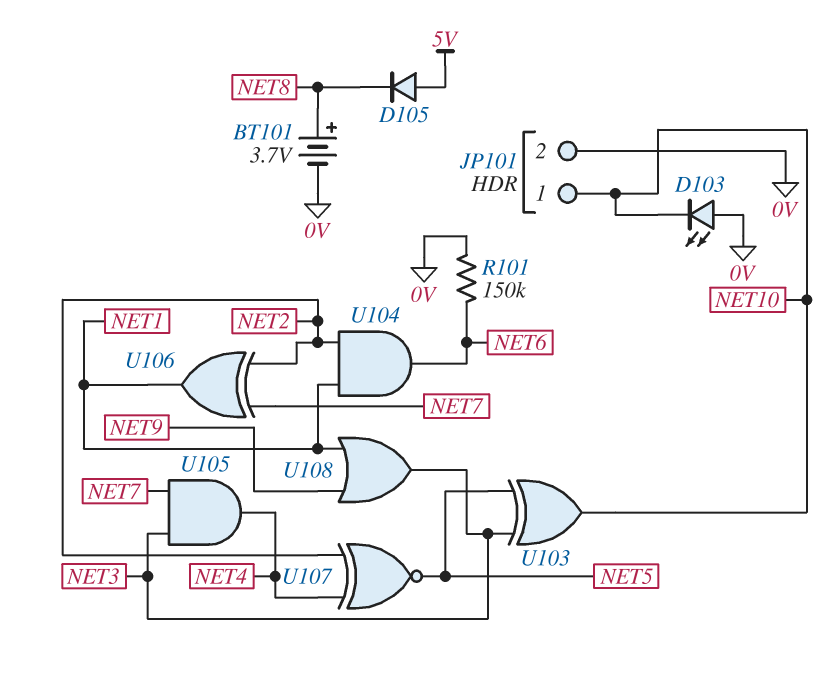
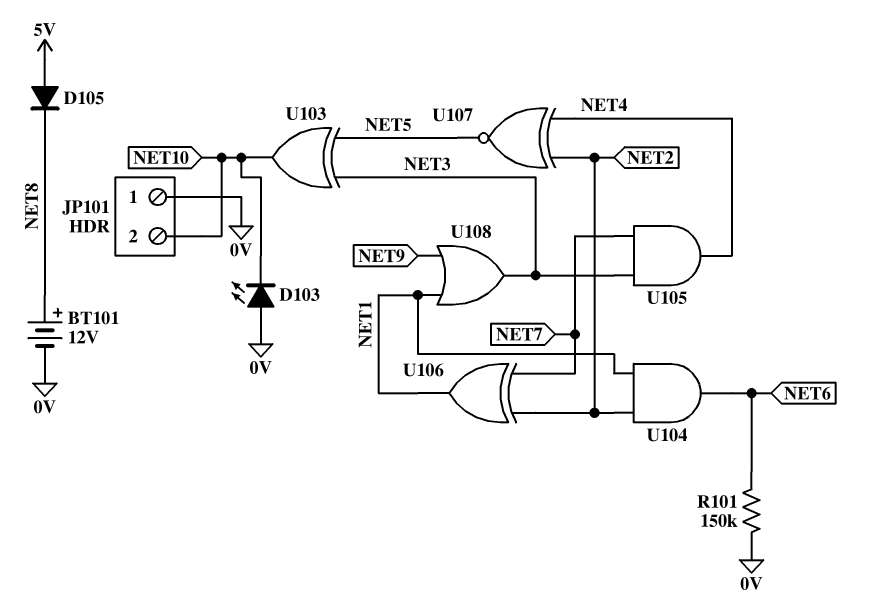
BT101: 3.7V (plus NET8, minus 0V) -> 12V (plus NET8, minus 0V)
JP101 pin 1: NET10 -> 0V
JP101 pin 2: 0V -> NET10

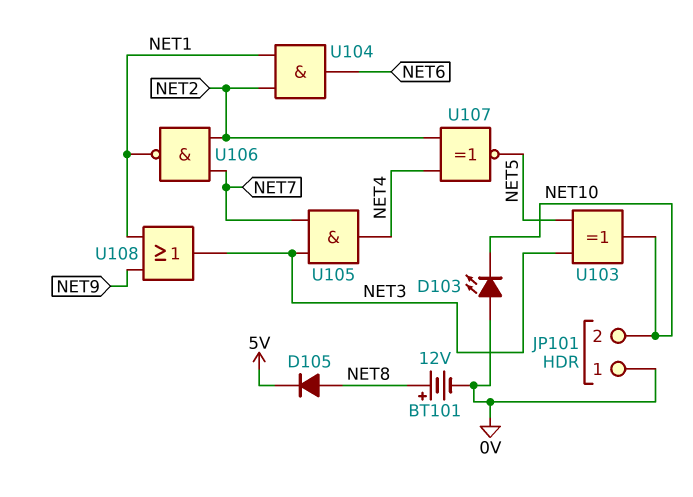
D105: diode (A 5V, K NET8) -> diode (A NET8, K 5V)
R101: 150k (0V, NET6) -> none
U106: XOR (in NET2, in NET7, out NET1) -> NAND (in NET2, in NET7, out NET1)

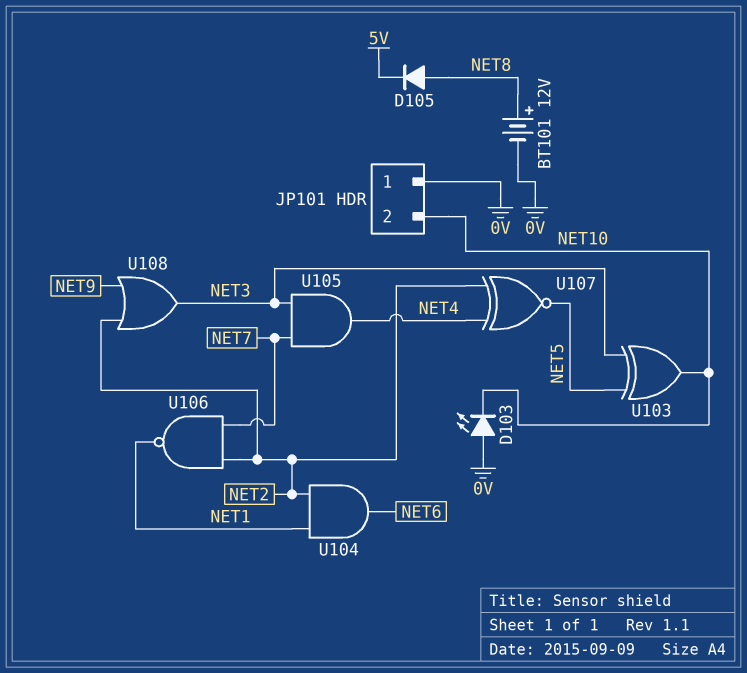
U108: OR (in NET1, in NET9, out NET3) -> OR (in NET2, in NET9, out NET3)

